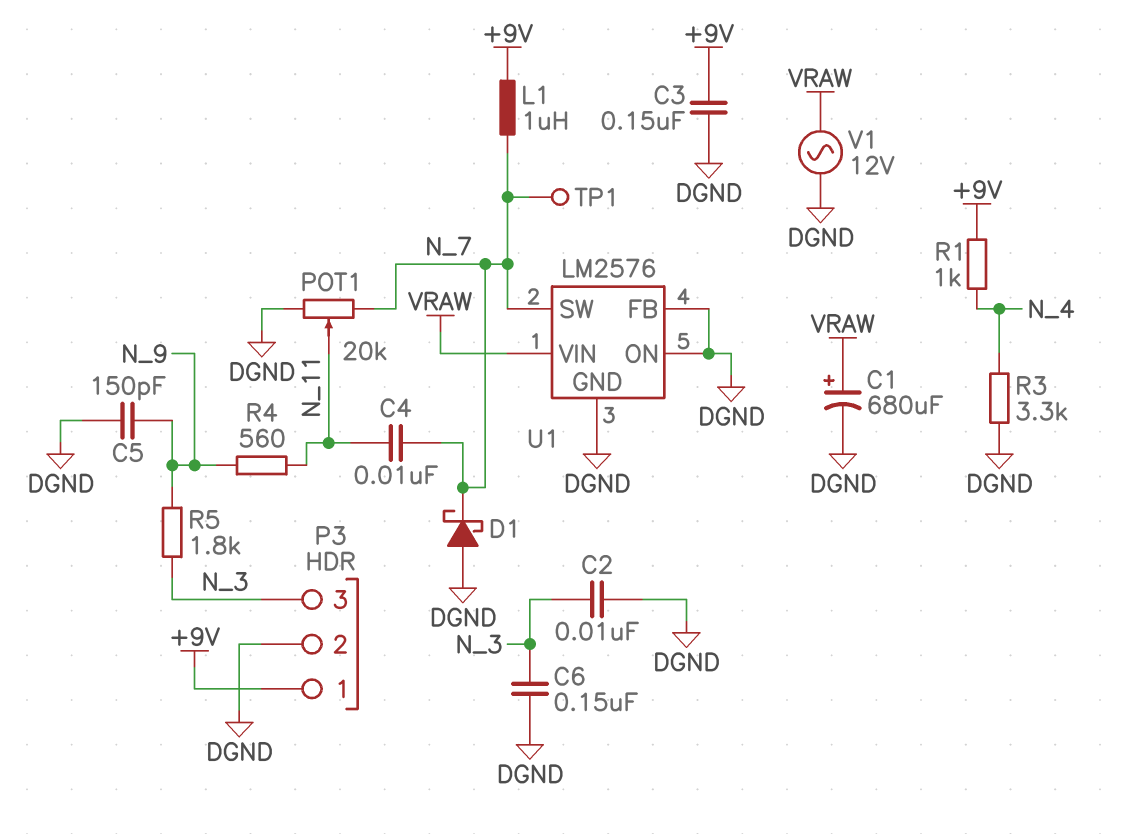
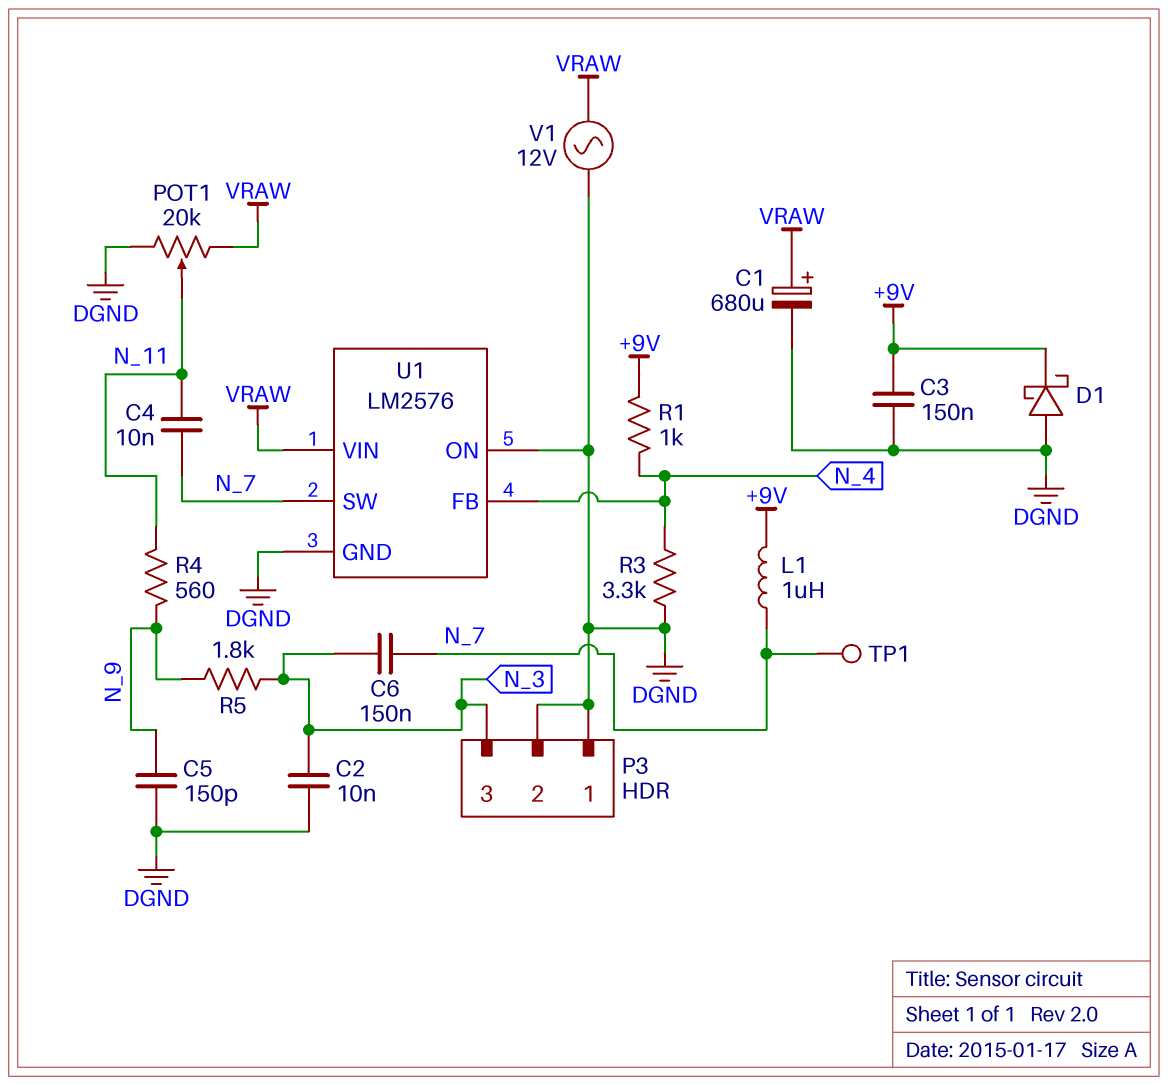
C6: 150nF (DGND, N_3) -> 150nF (N_3, N_7)
D1: schottky (A DGND, K N_7) -> schottky (A DGND, K +9V)
P3 pin 1: +9V -> DGND
POT1: 20k (DGND, N_7, wiper N_11) -> 20k (DGND, VRAW, wiper N_11)
U1 pin FB: DGND -> N_4

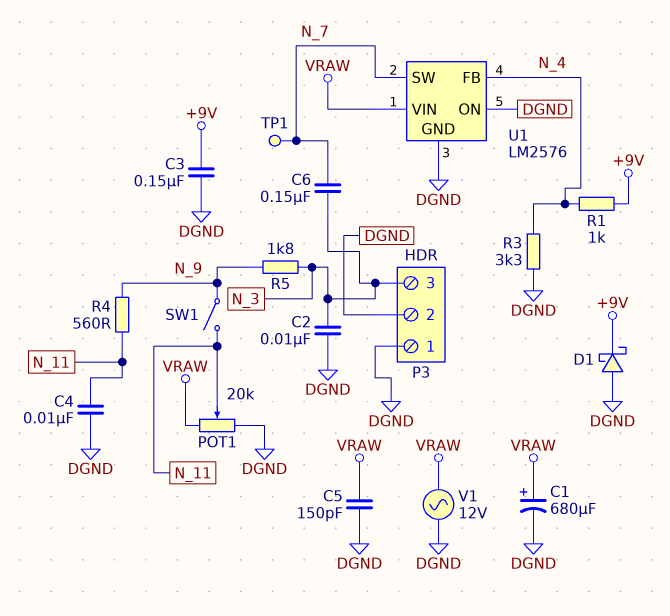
C4: 10nF (N_7, N_11) -> 10nF (DGND, N_11)
C5: 150pF (DGND, N_9) -> 150pF (DGND, VRAW)
L1: 1uH (+9V, N_7) -> none
SW1: none -> switch (N_9, N_11)

